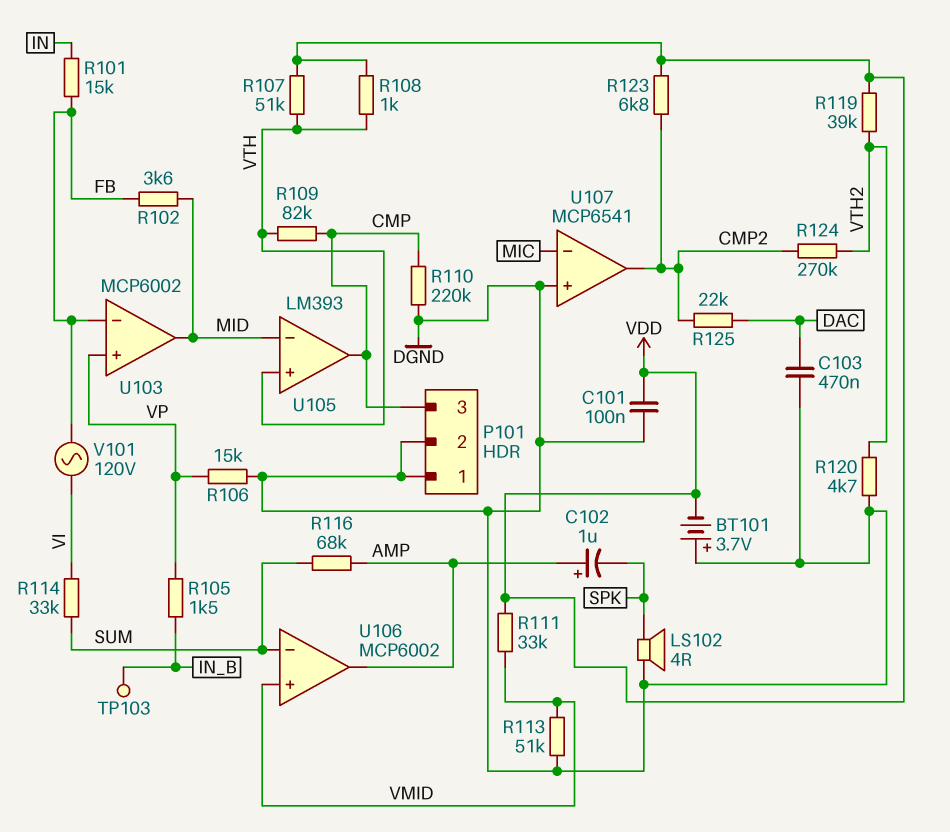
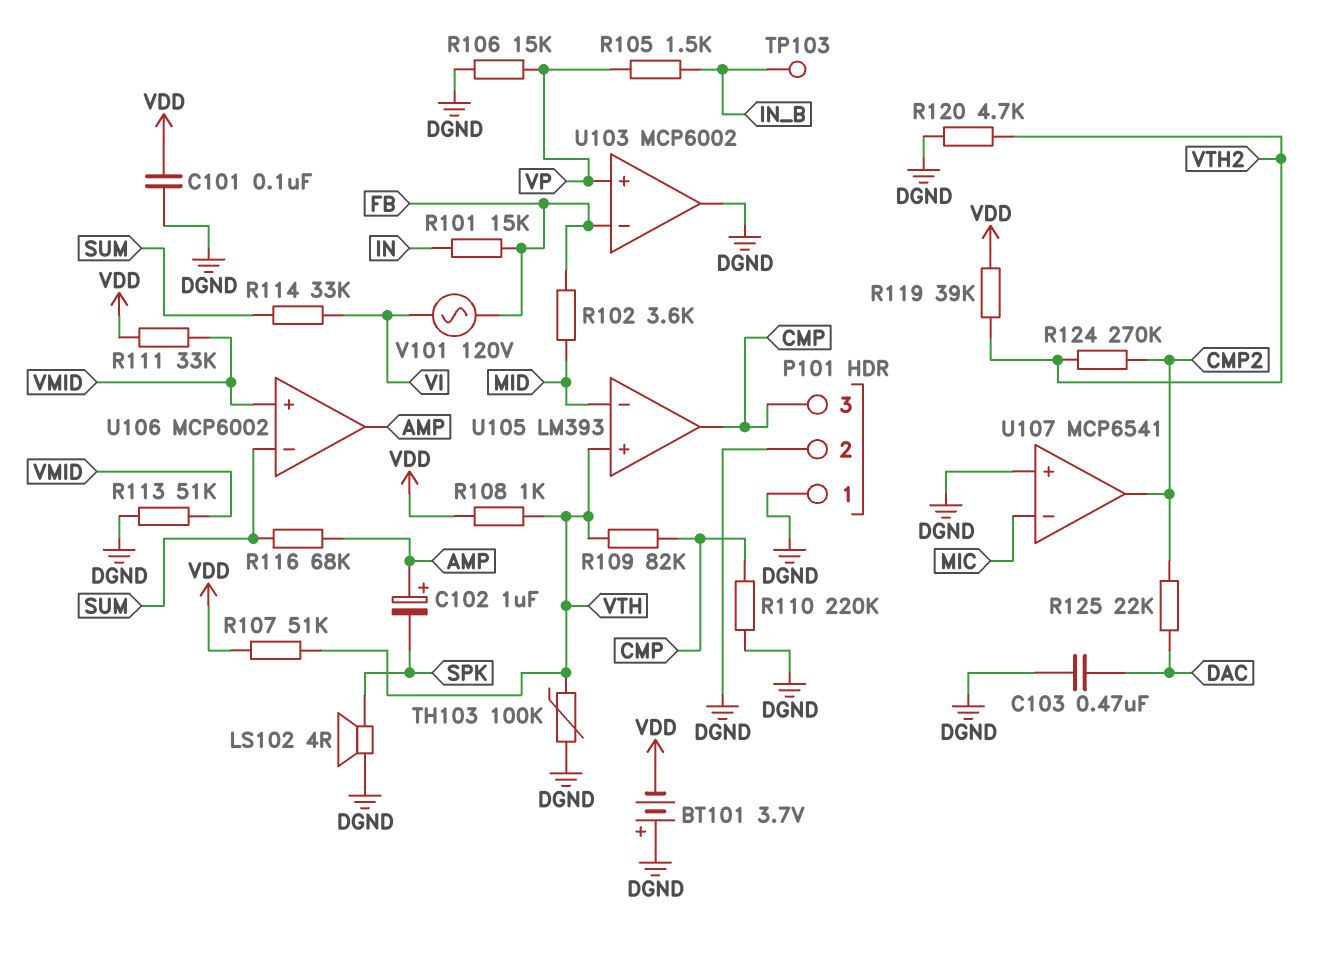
R123: 6.8k (CMP2, VDD) -> none
TH103: none -> 100k (DGND, VTH)
U103 pin out: MID -> DGND

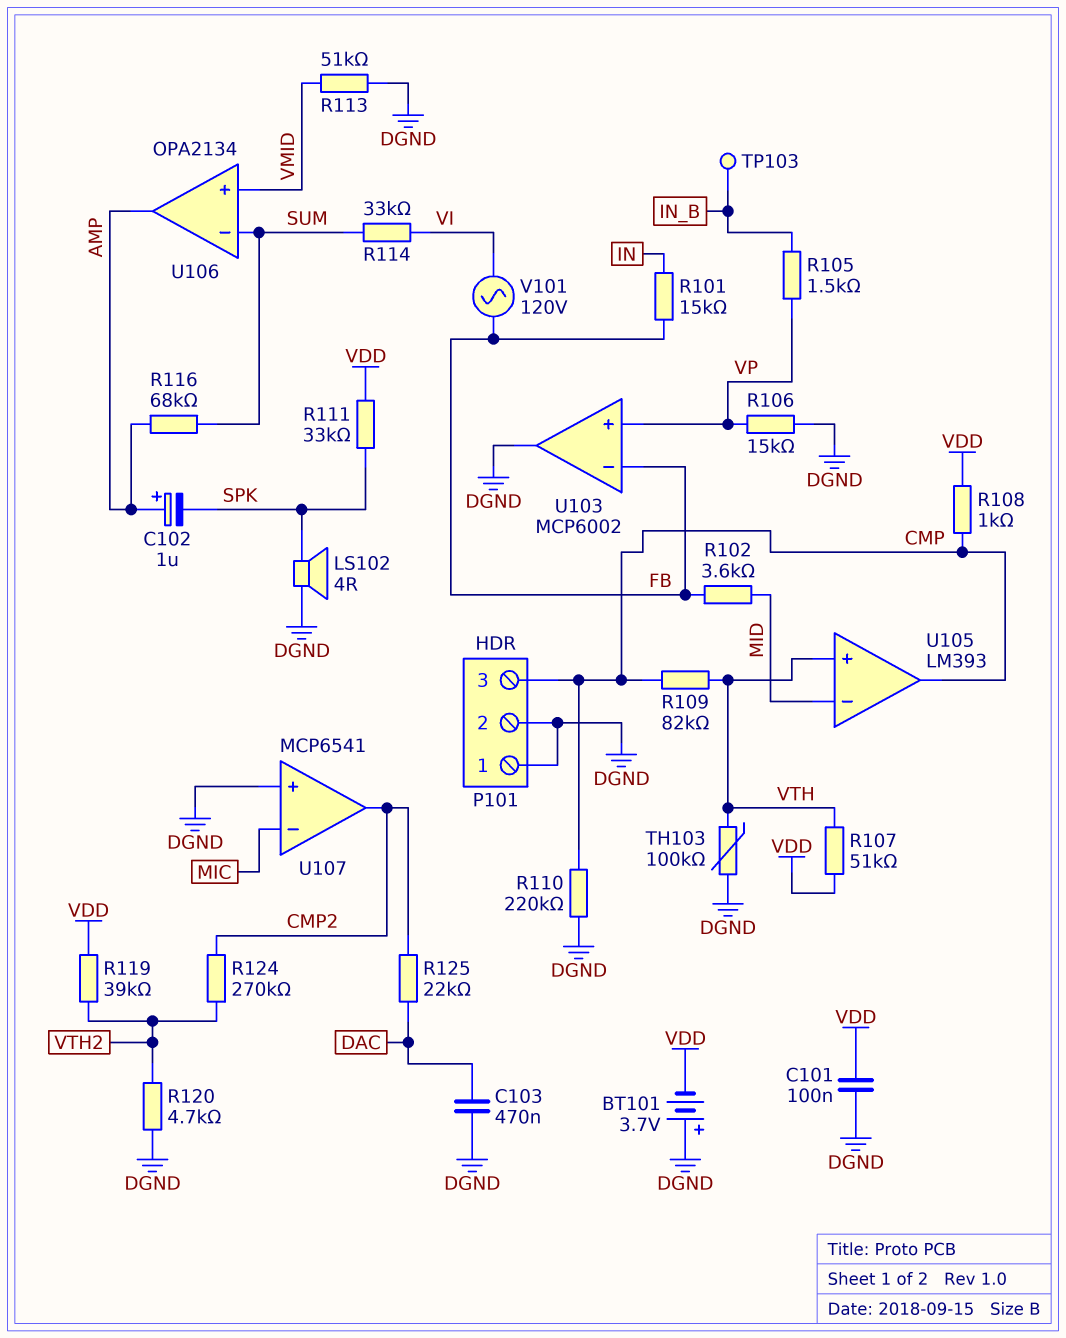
R108: 1k (VDD, VTH) -> 1k (CMP, VDD)
R111: 33k (VDD, VMID) -> 33k (SPK, VDD)
U106: MCP6002 -> OPA2134

